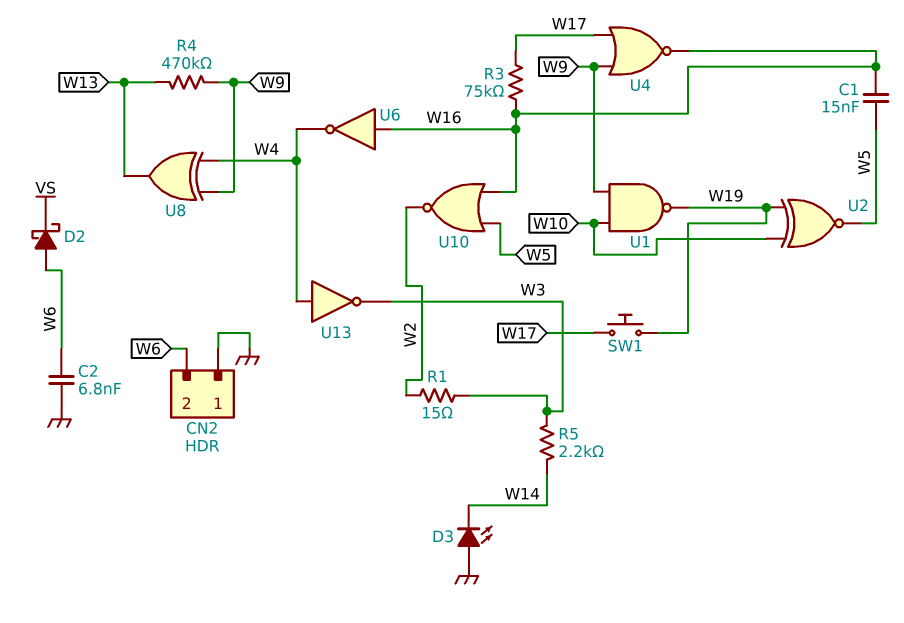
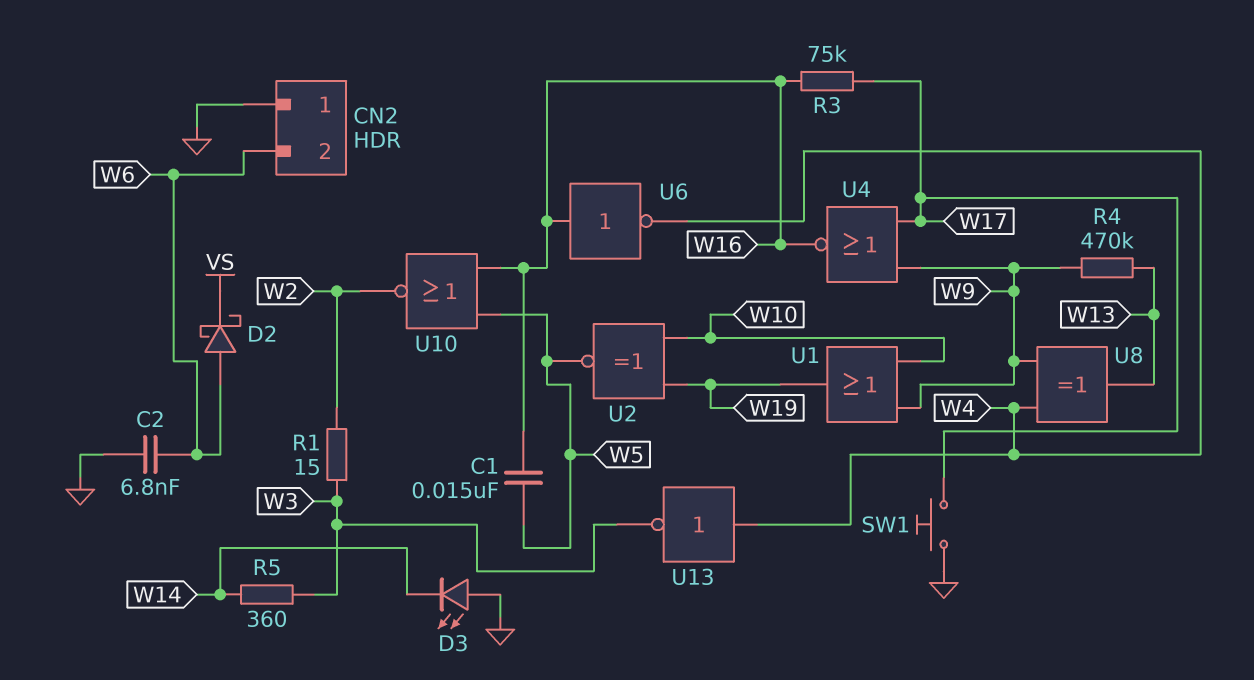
R5: 2.2k (W3, W14) -> 360 (W3, W14)
SW1: button (W17, W19) -> button (GND, W17)
U1: NAND (in W9, in W10, out W19) -> OR (in W9, in W10, out W19)

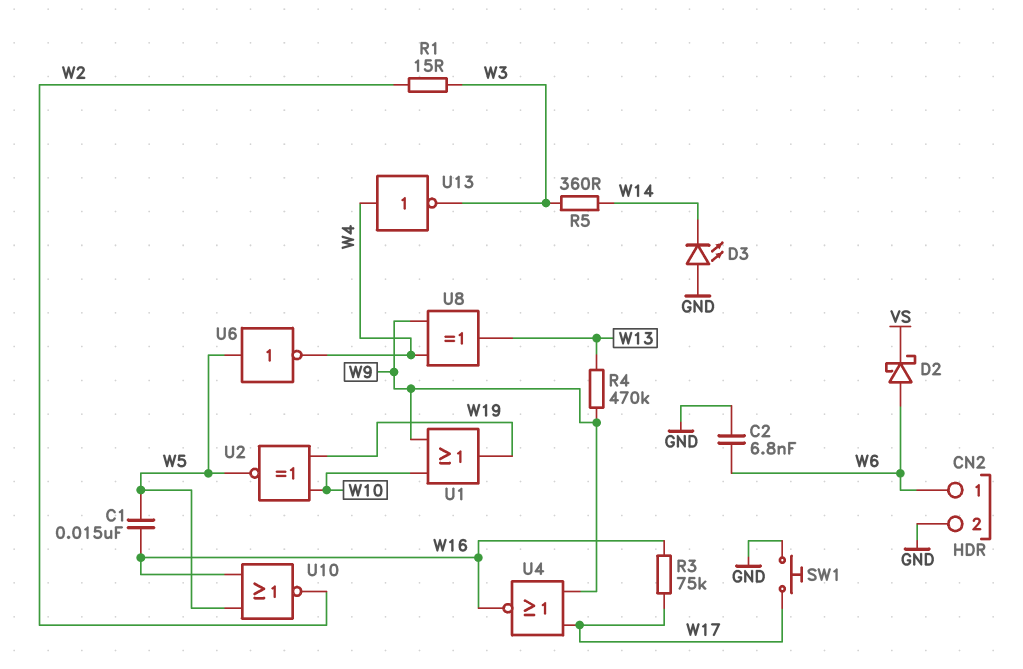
CN2 pin 1: GND -> W6
CN2 pin 2: W6 -> GND
U6: NOT (in W16, out W4) -> NOT (in W5, out W4)

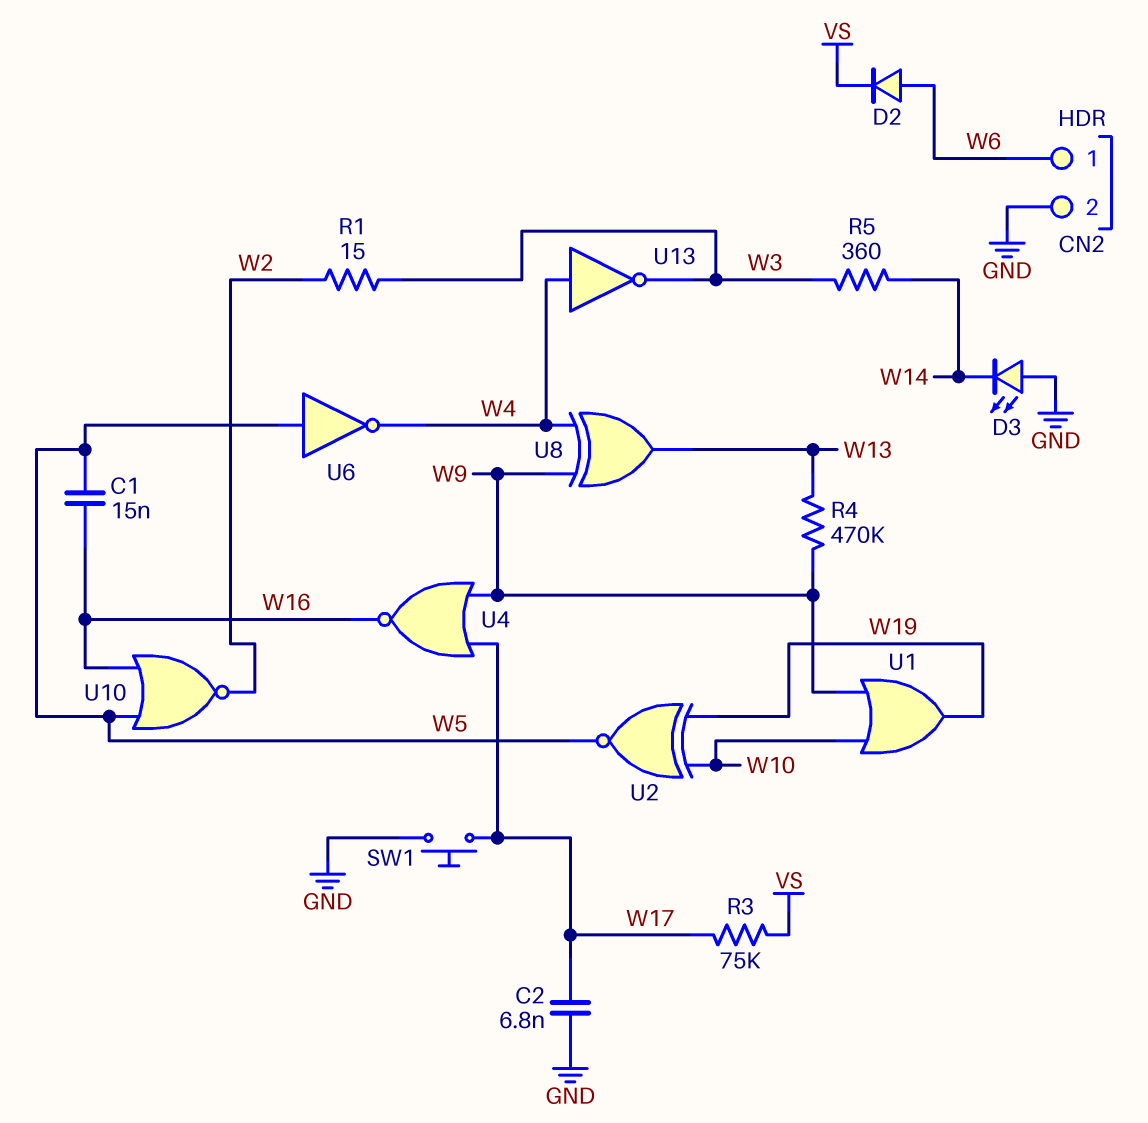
C2: 6.8nF (GND, W6) -> 6.8nF (GND, W17)
D2: schottky (A W6, K VS) -> diode (A W6, K VS)
R3: 75k (W16, W17) -> 75k (VS, W17)

